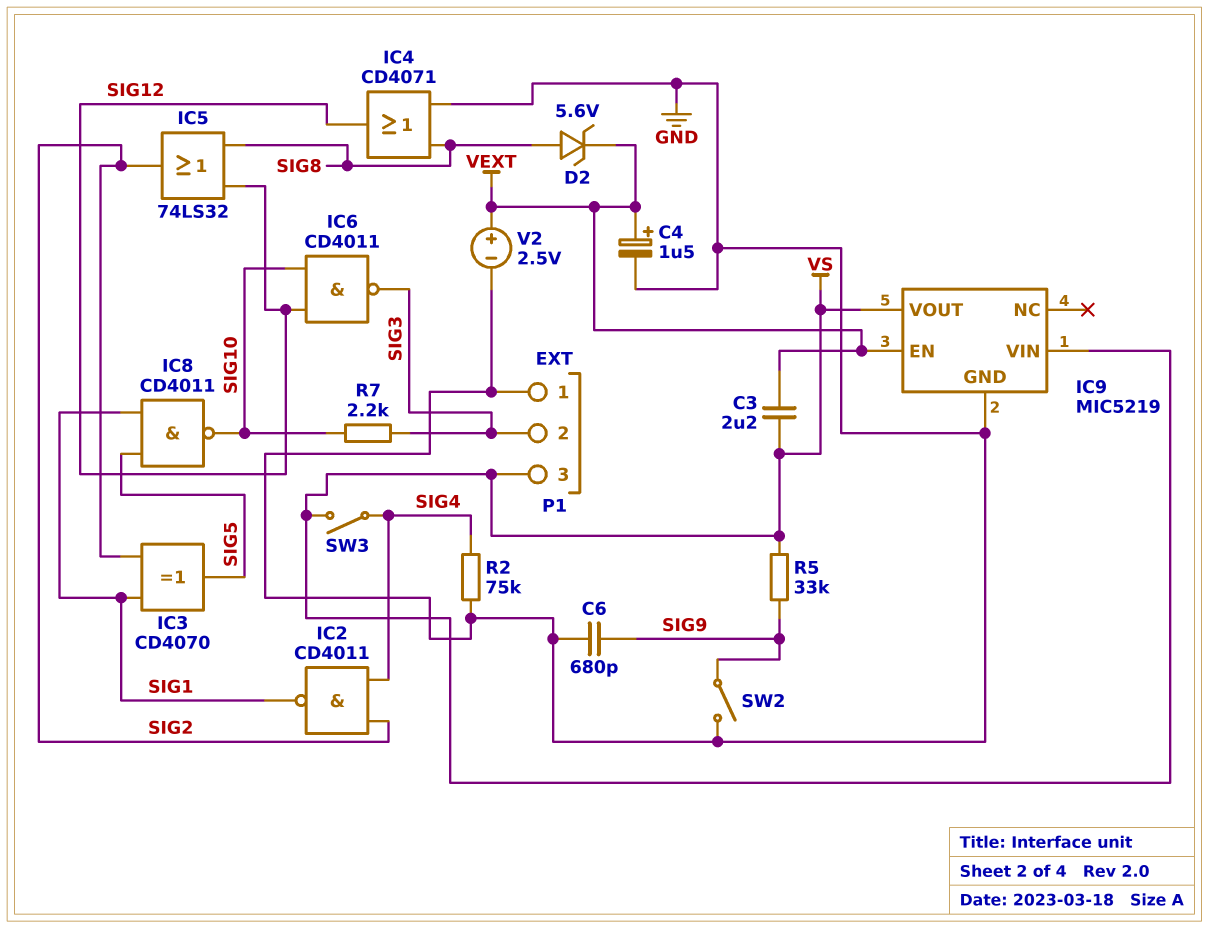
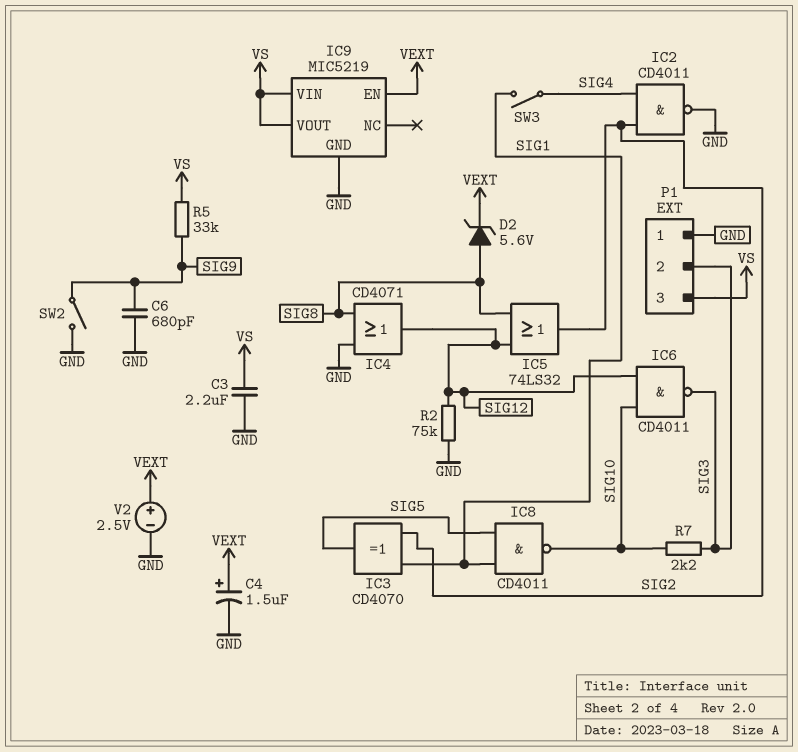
C3: 2.2uF (VEXT, VS) -> 2.2uF (GND, VS)
IC2: NAND CD4011 (in SIG2, in SIG4, out SIG1) -> NAND CD4011 (in SIG2, in SIG4, out GND)
R2: 75k (GND, SIG4) -> 75k (GND, SIG12)
SW3: switch (SIG4, VS) -> switch (SIG1, SIG4)

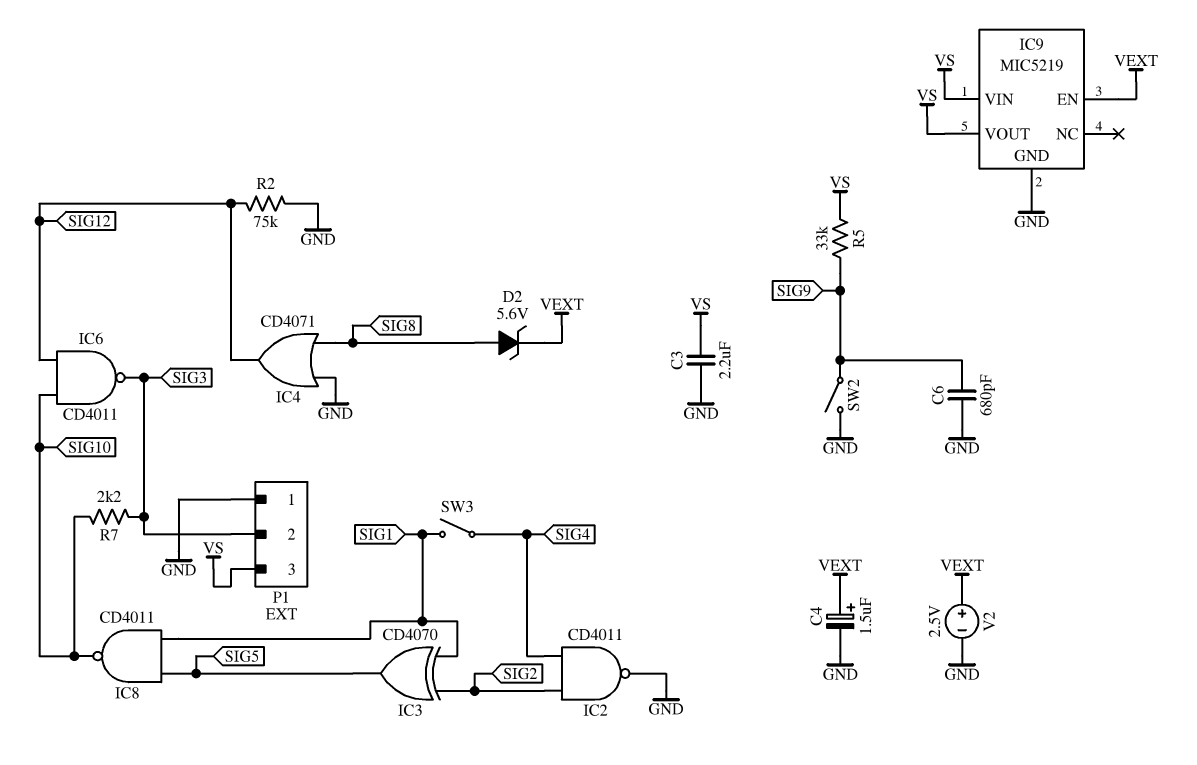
IC5: OR 74LS32 (in SIG8, in SIG12, out SIG2) -> none

